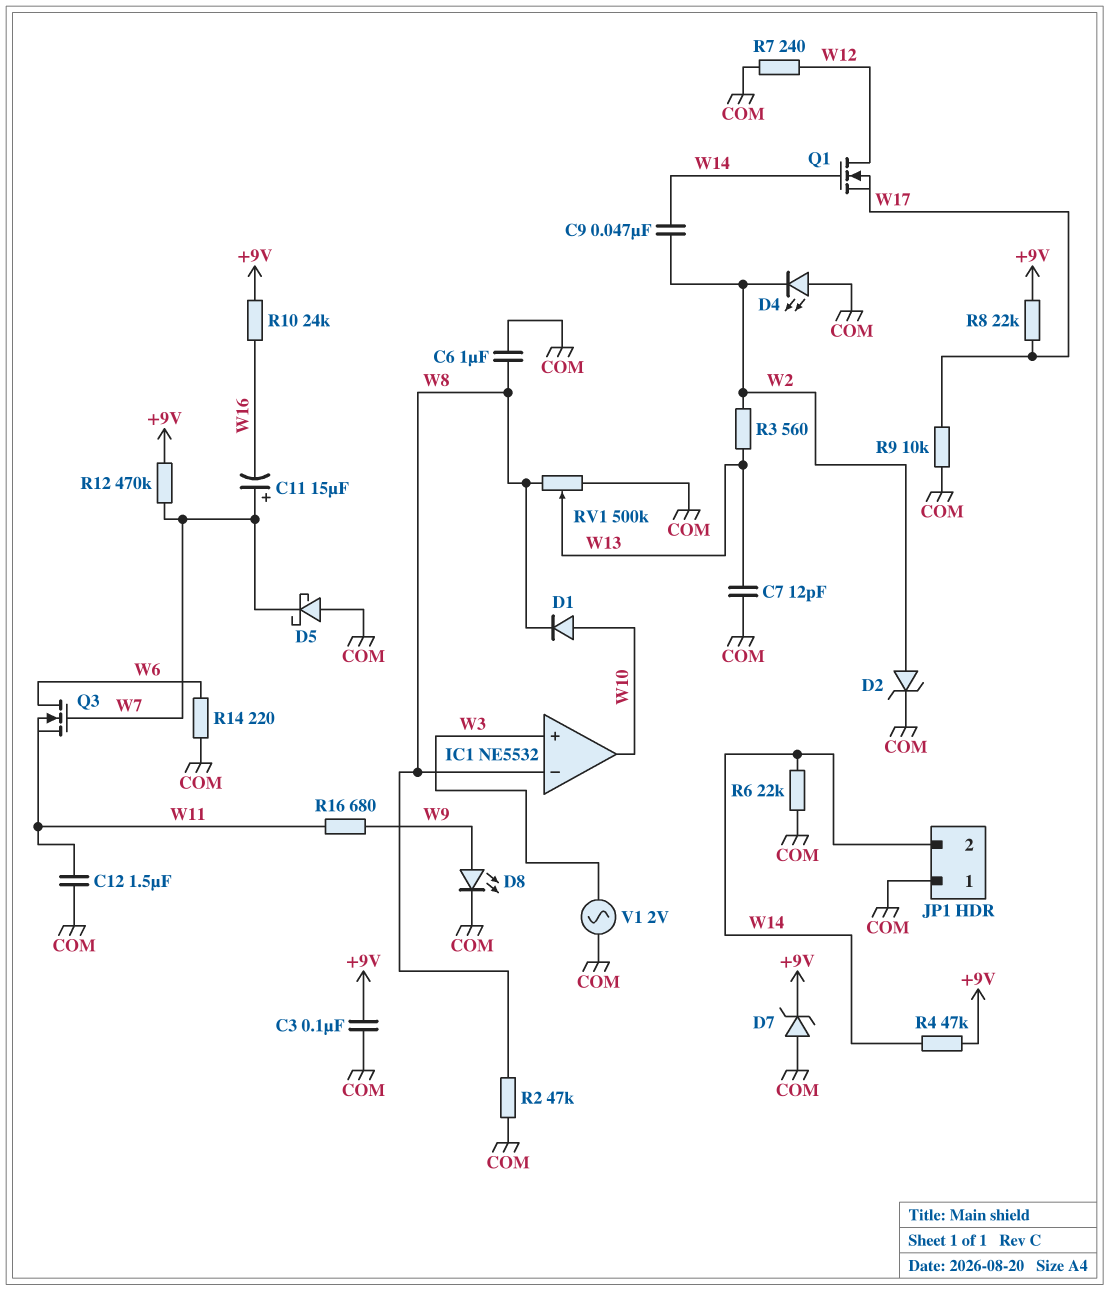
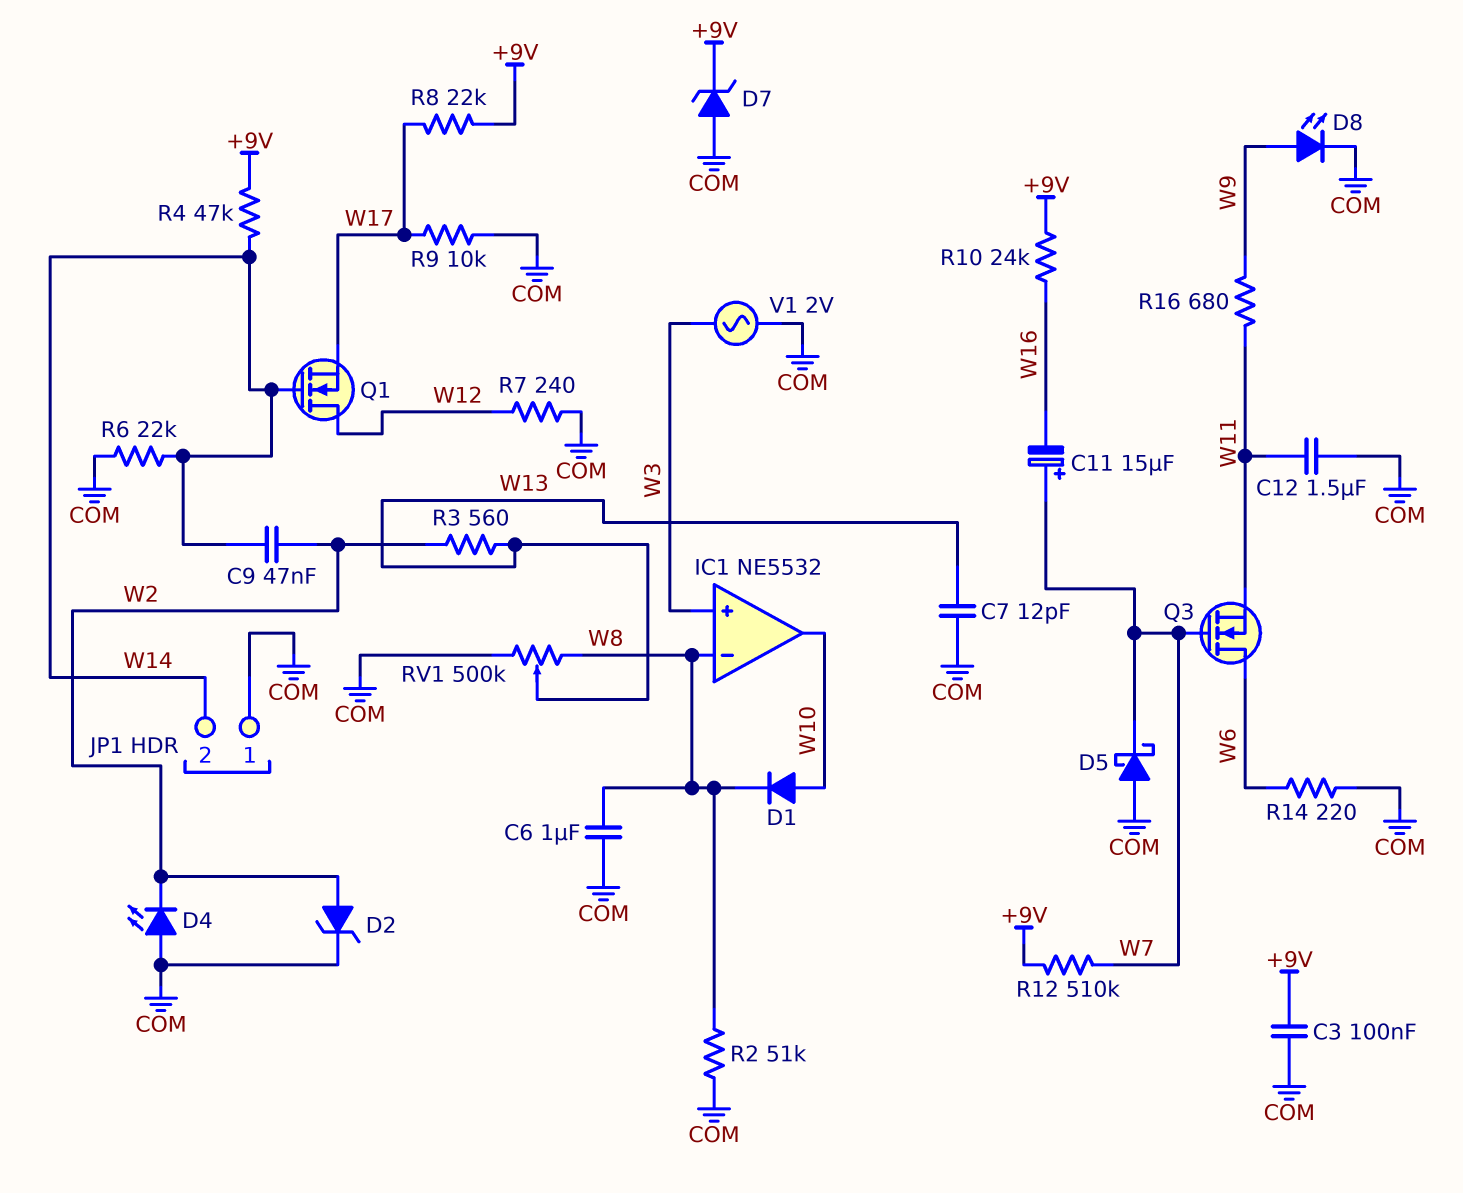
R2: 47k (COM, W8) -> 51k (COM, W8)
R12: 470k (+9V, W7) -> 510k (+9V, W7)

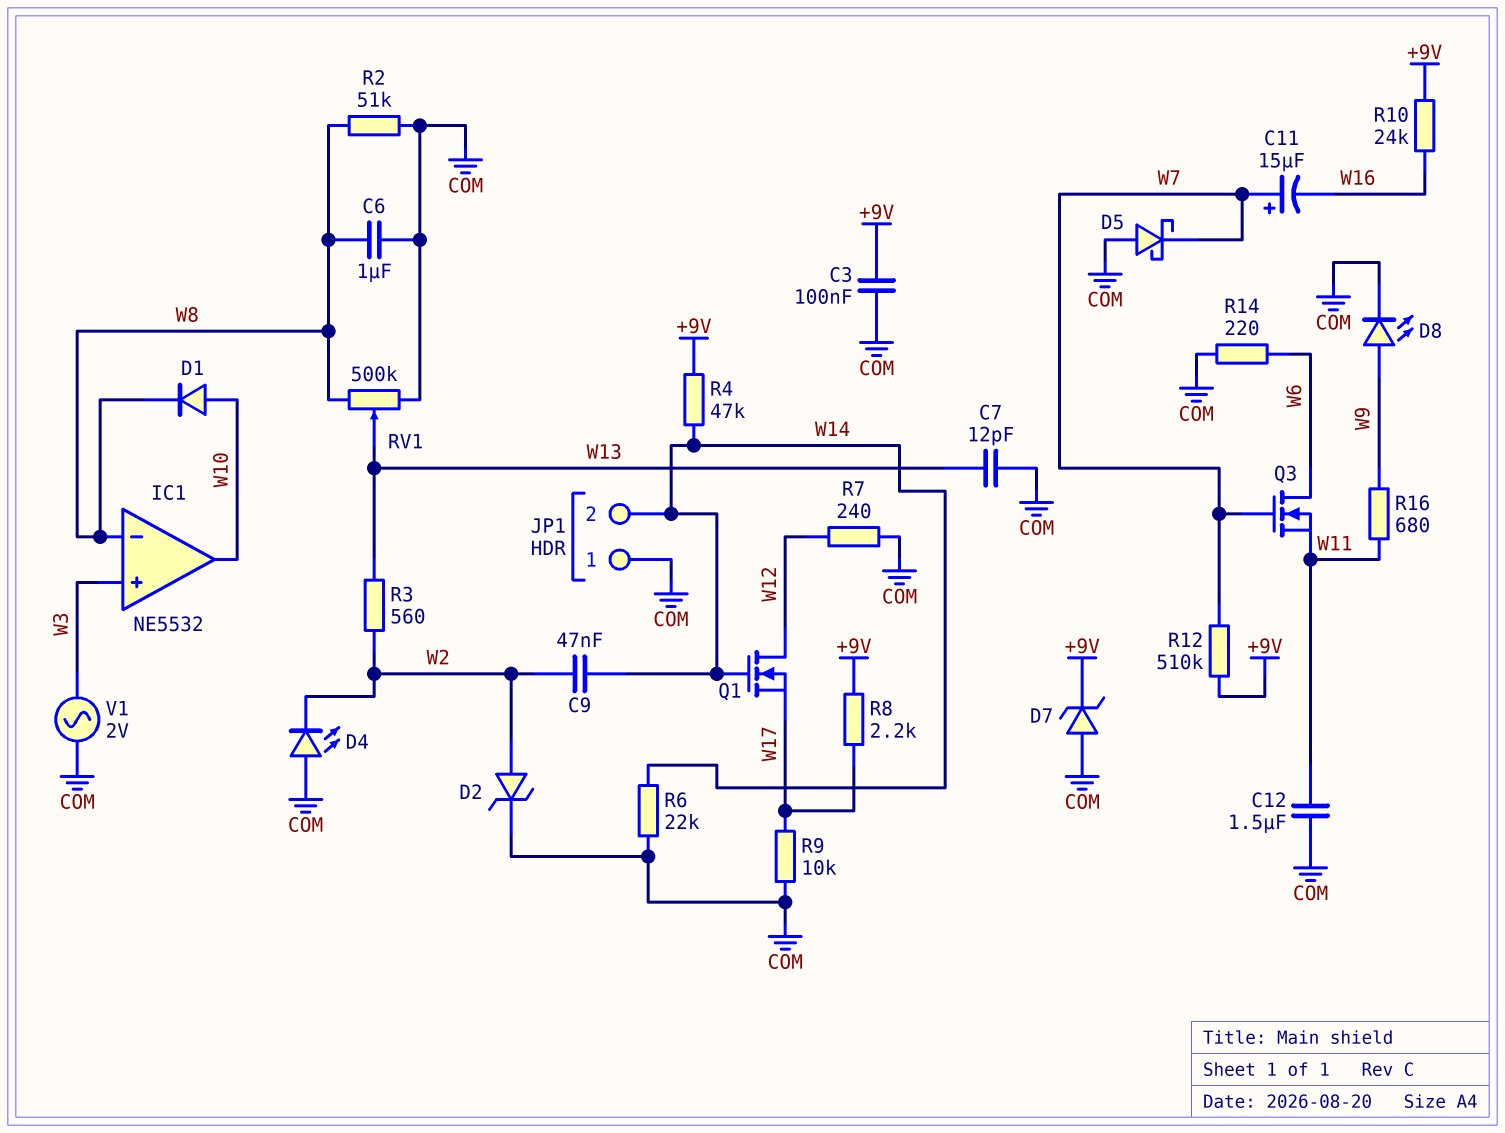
R8: 22k (+9V, W17) -> 2.2k (+9V, W17)

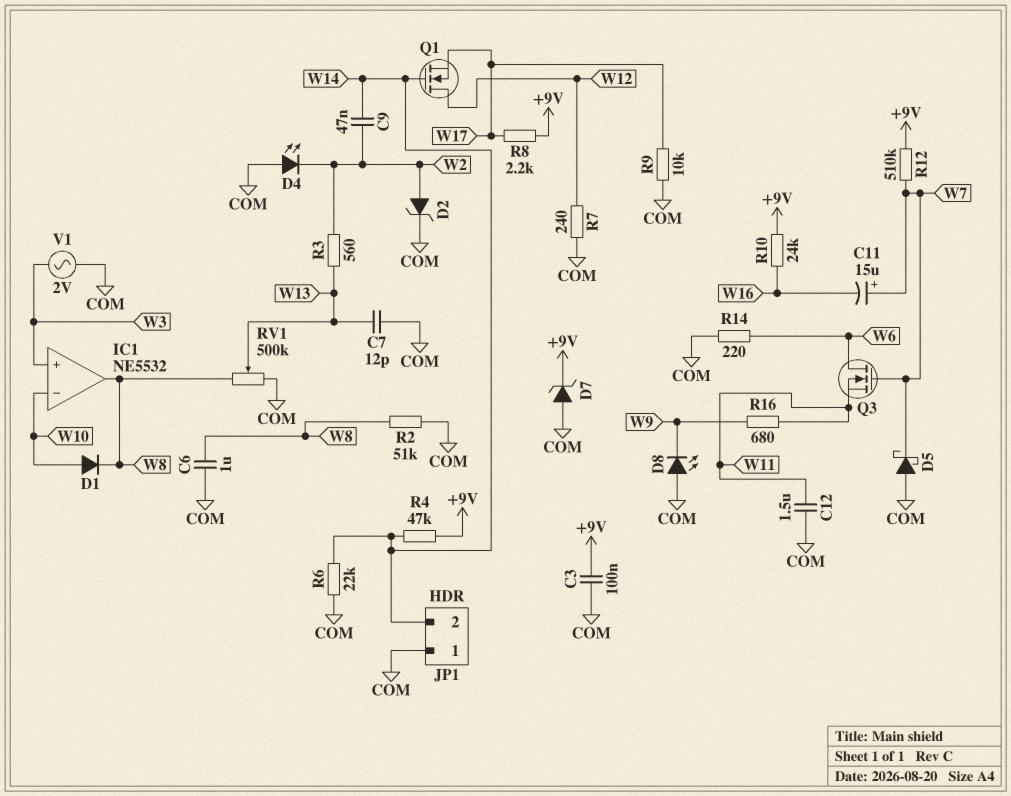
D8: LED (A W9, K COM) -> LED (A COM, K W9)
IC1 pin in-: W8 -> W10
IC1 pin out: W10 -> W8

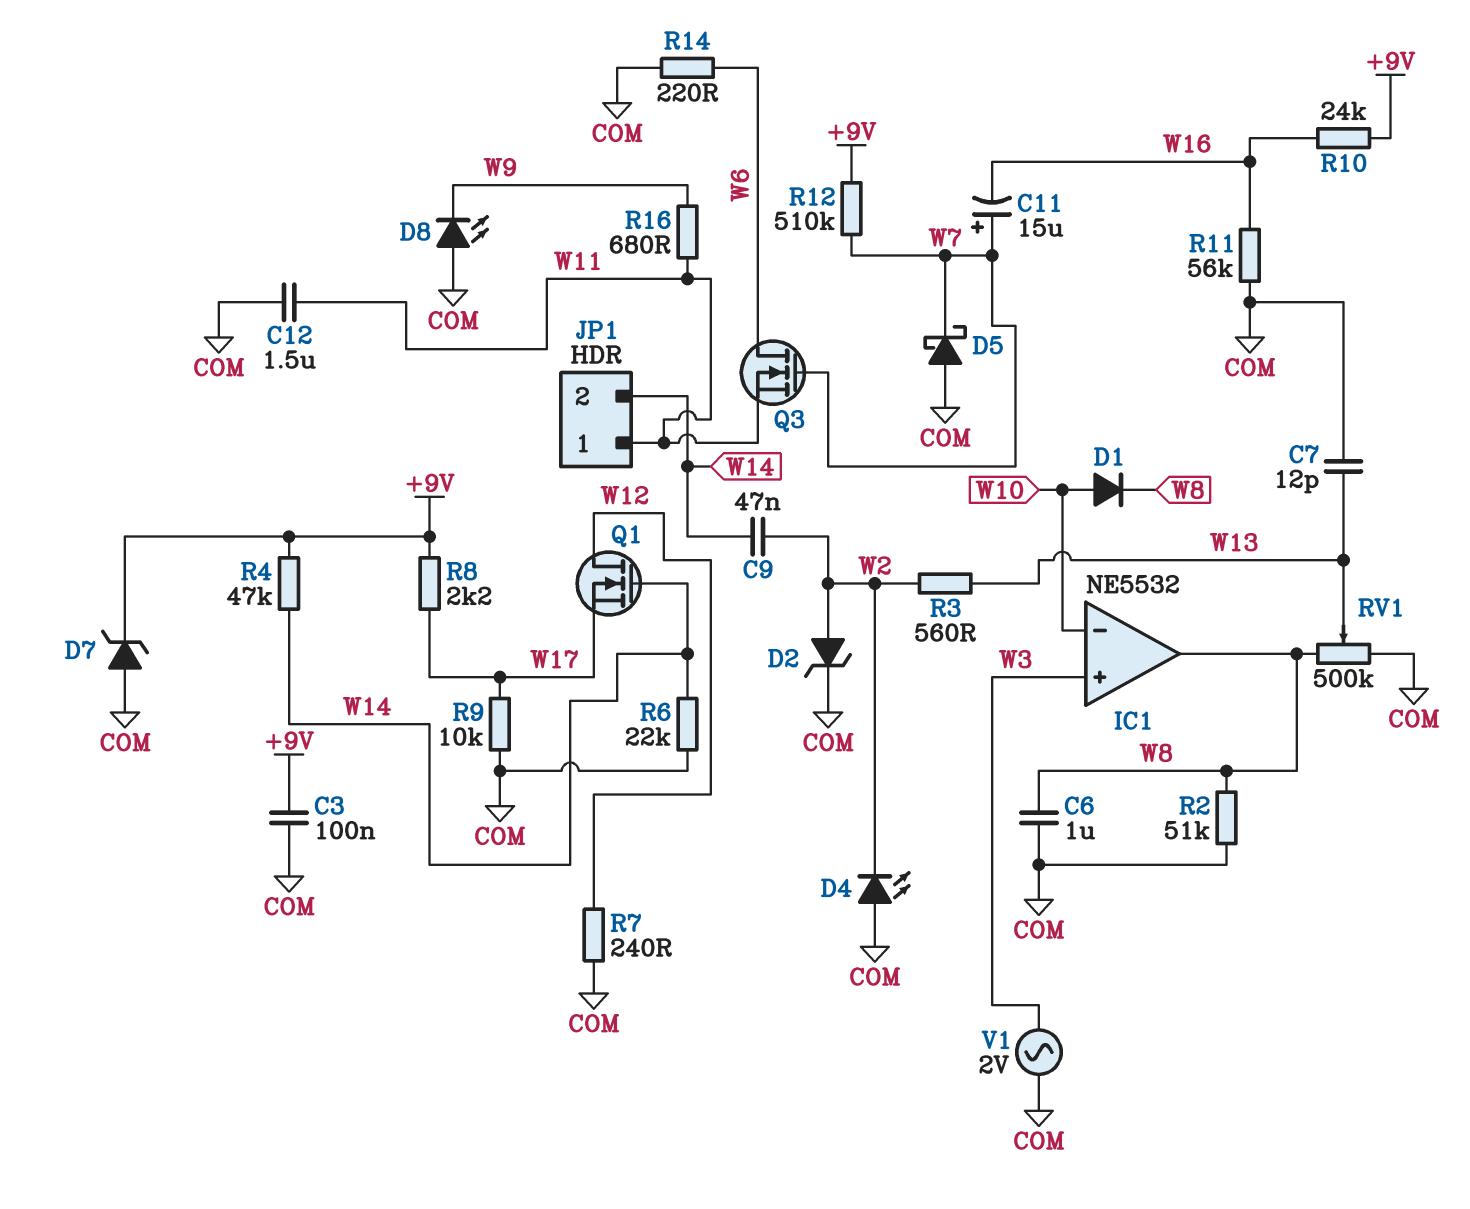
JP1 pin 1: COM -> W11
R11: none -> 56k (COM, W16)

